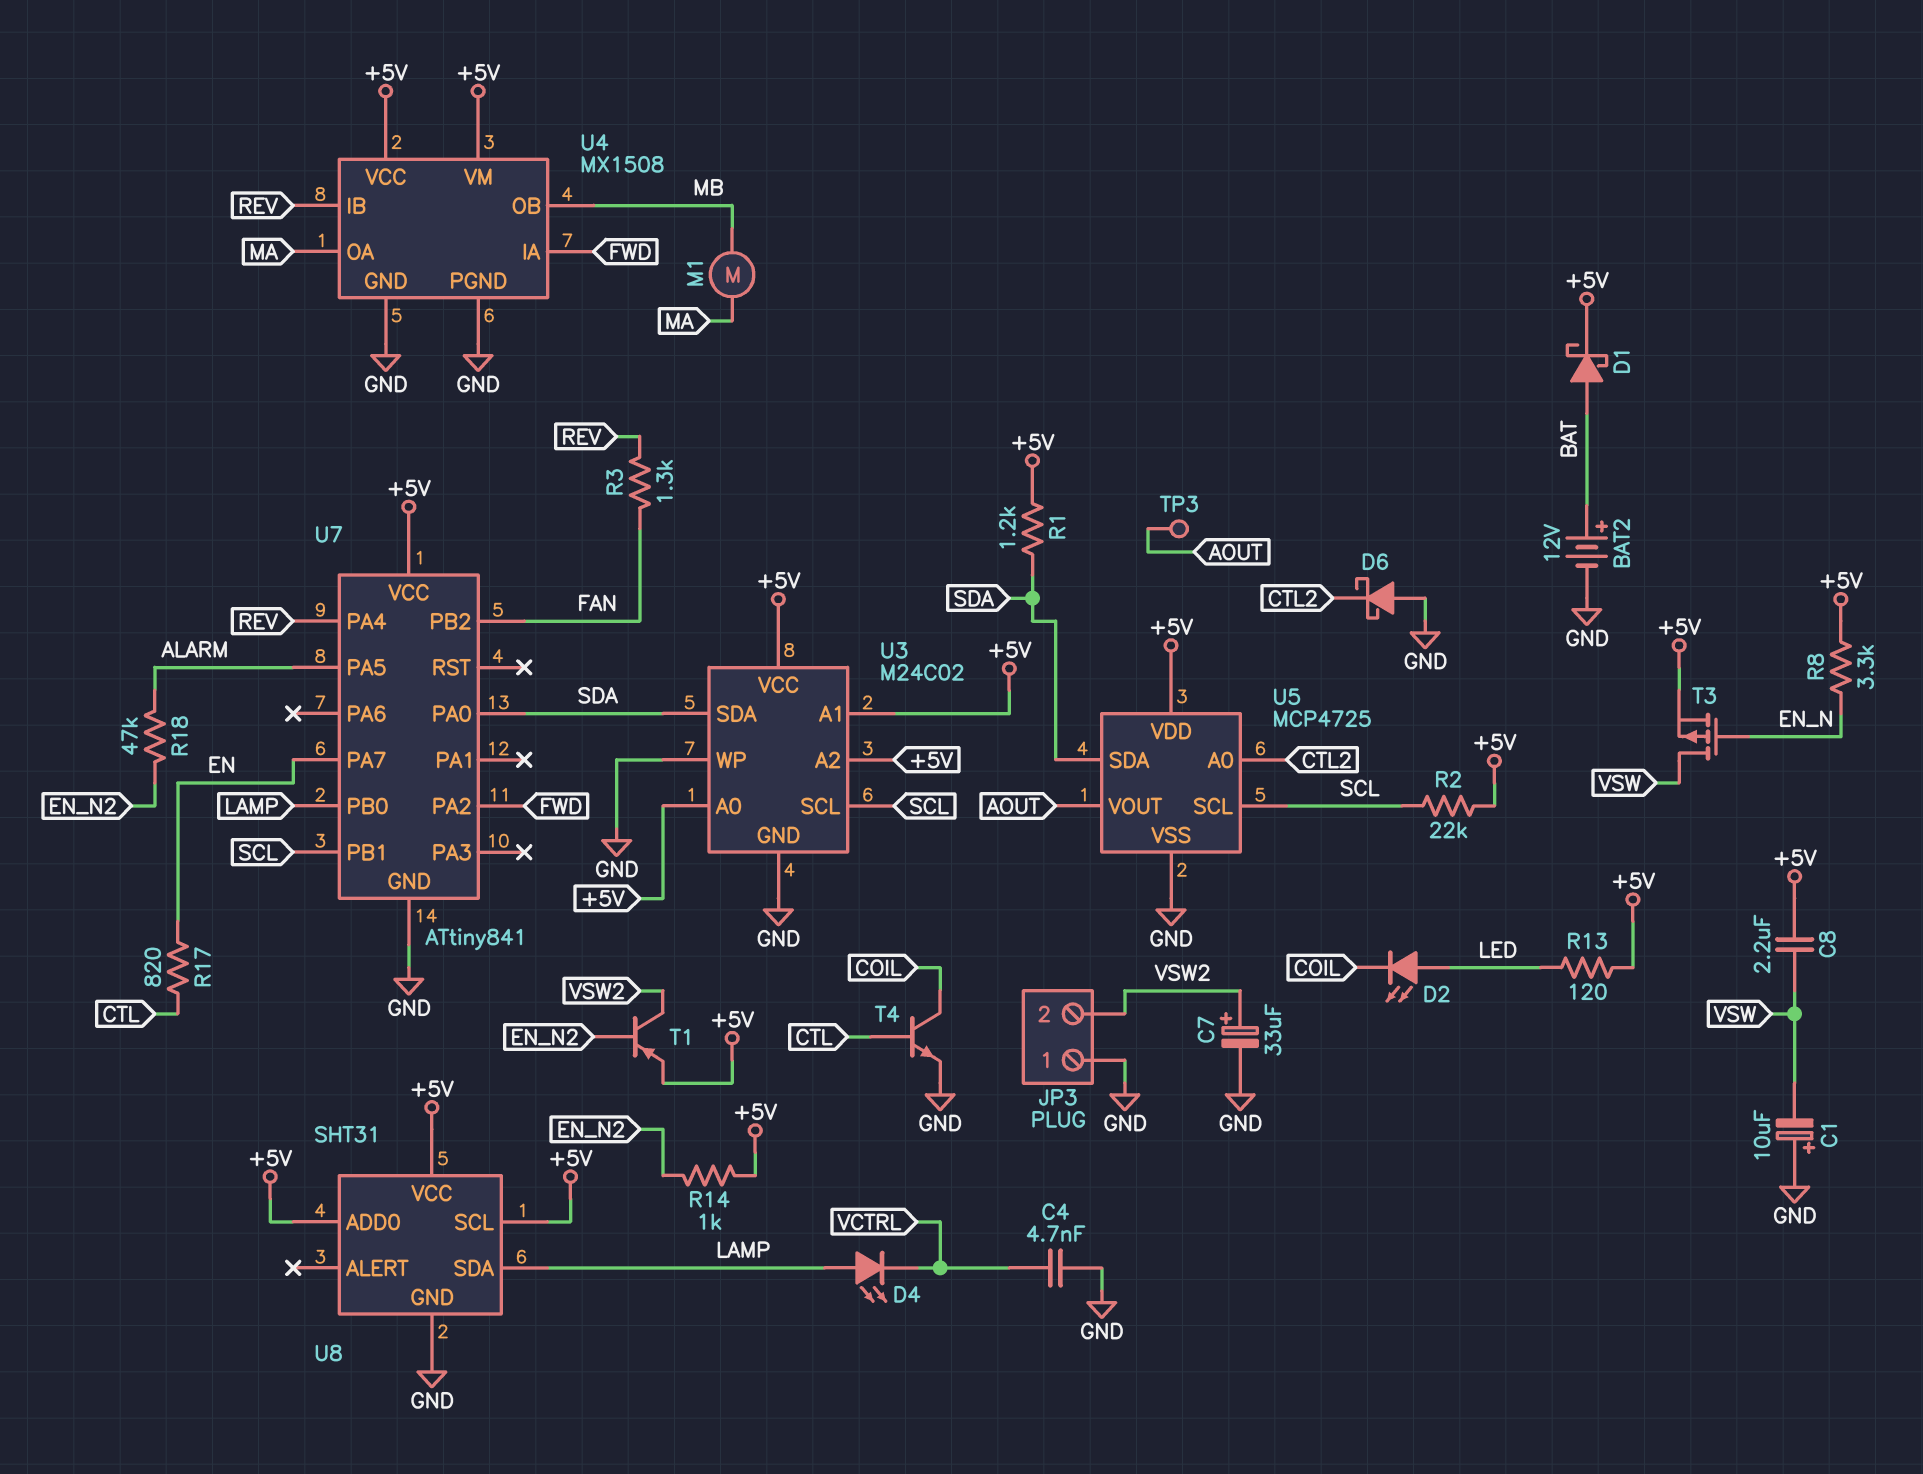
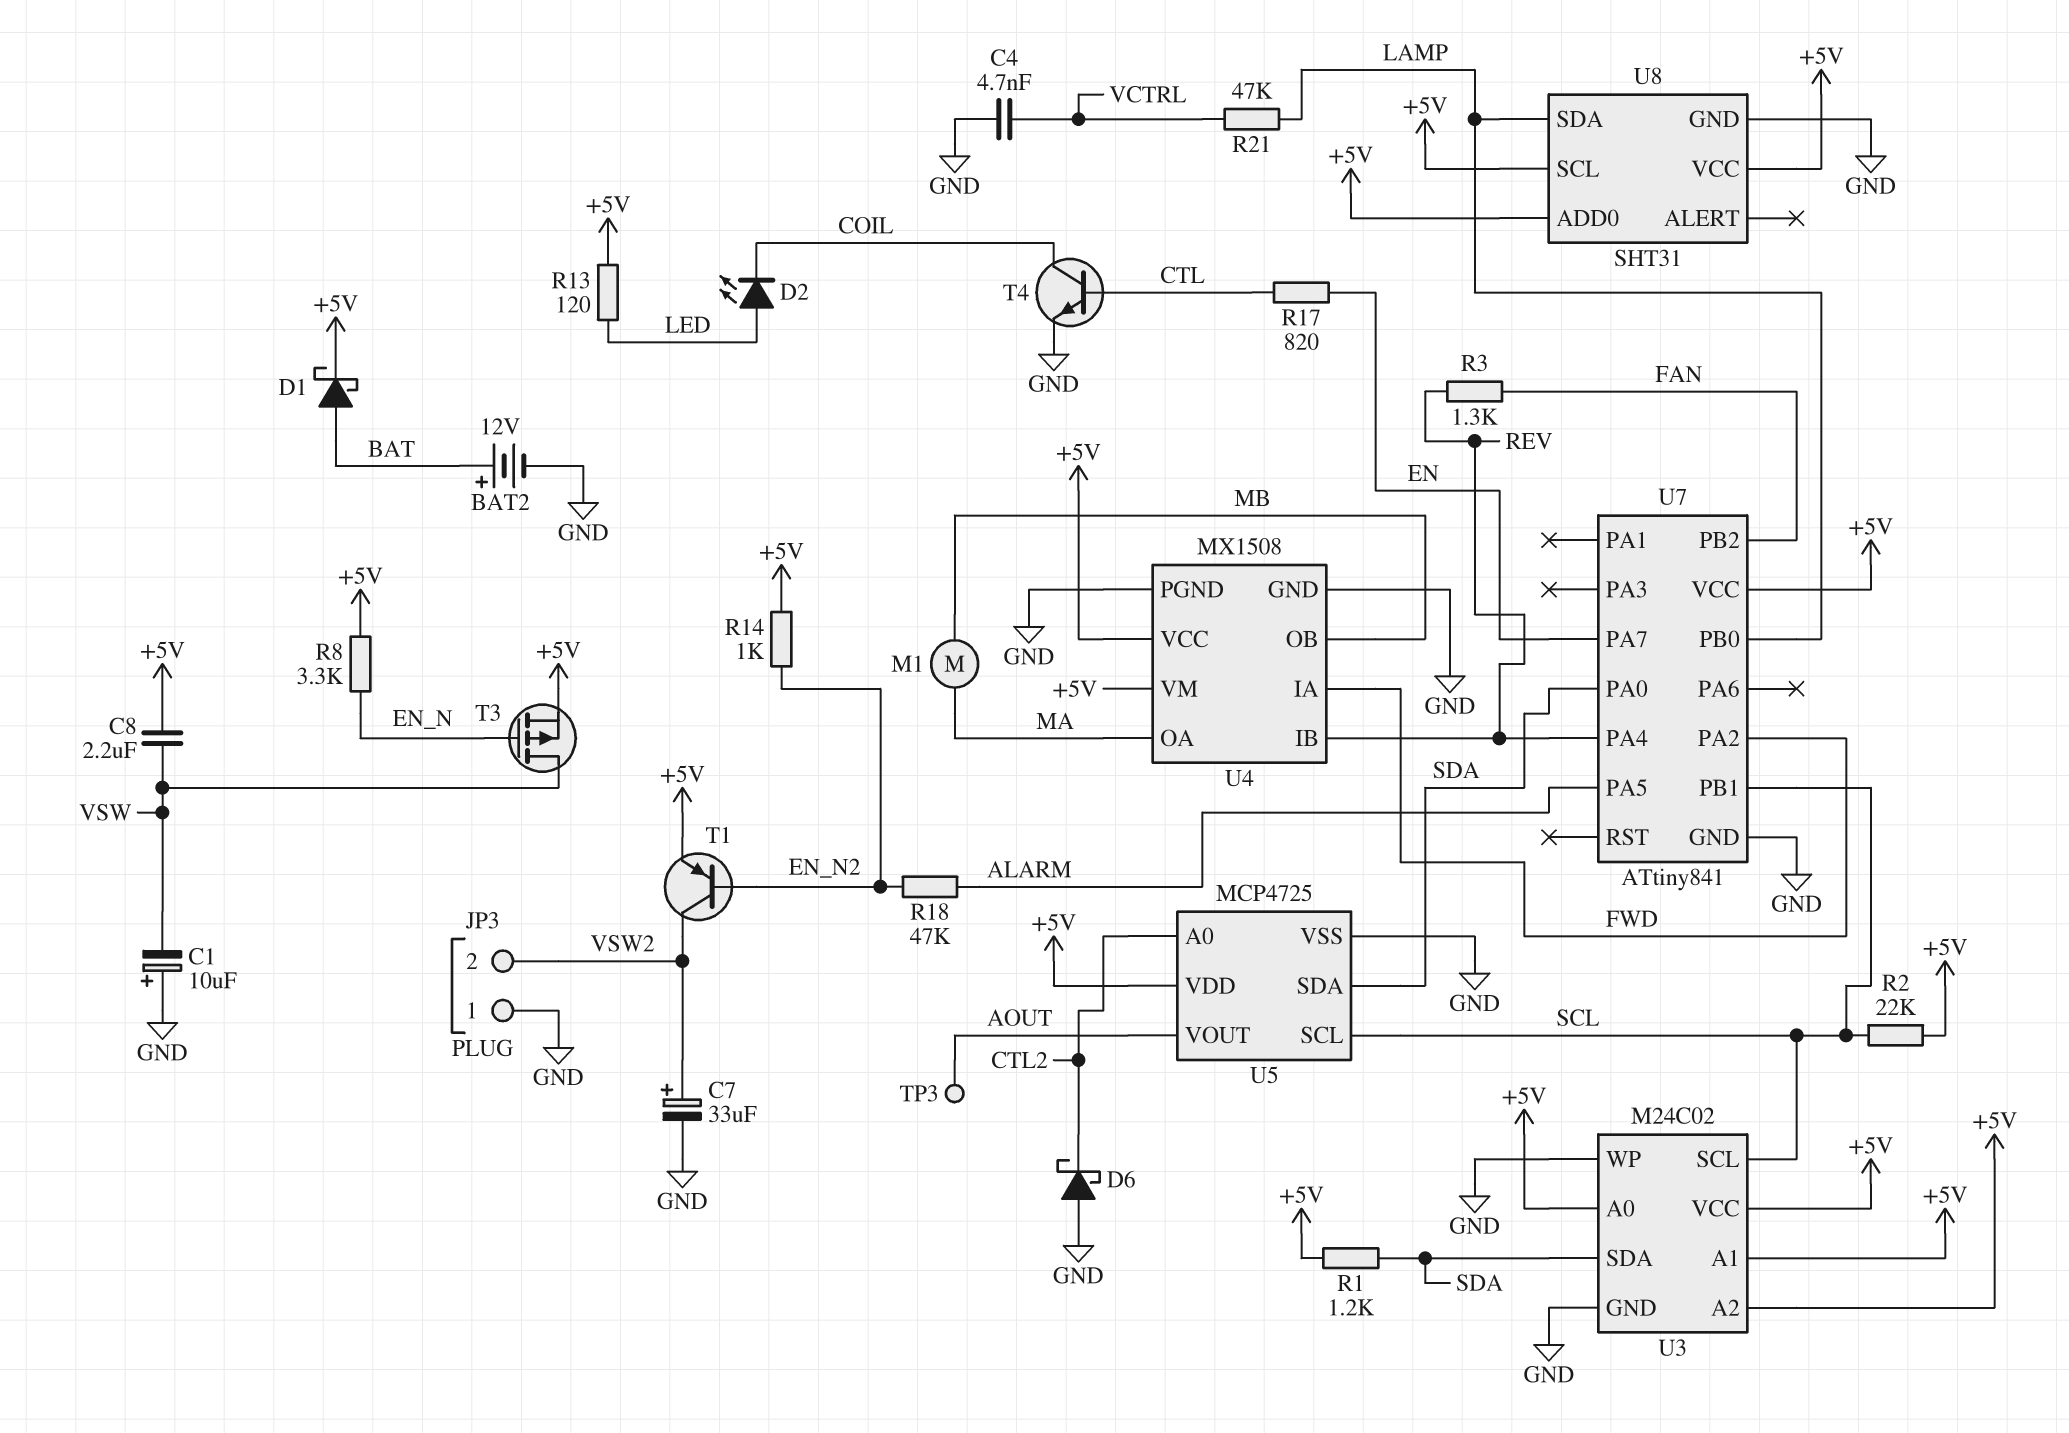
D4: LED (A LAMP, K VCTRL) -> none
R21: none -> 47k (LAMP, VCTRL)

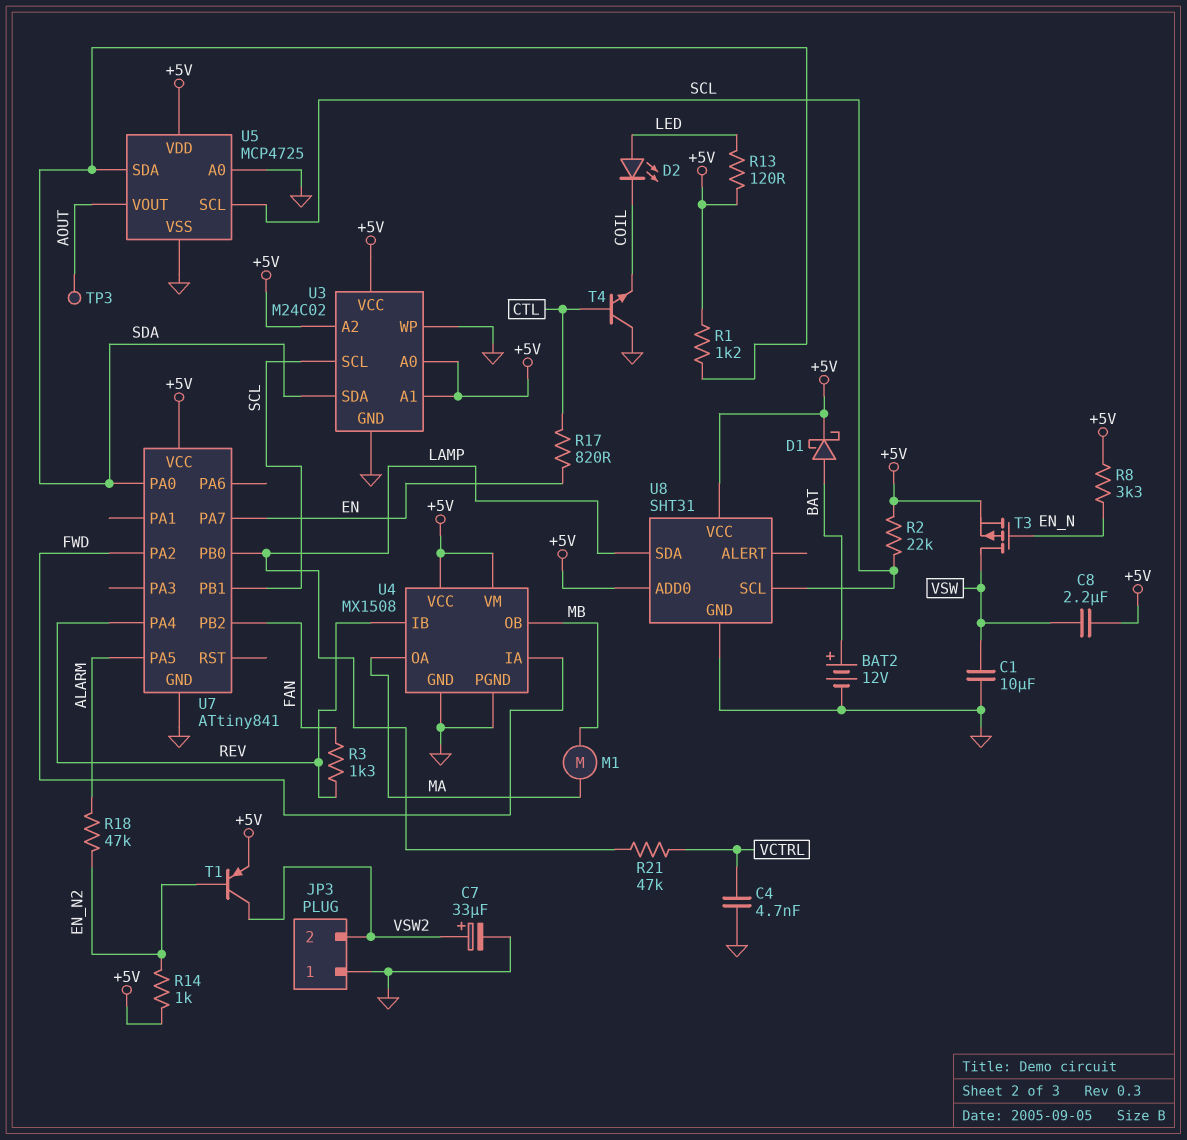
C1: 10uF (plus GND, minus VSW) -> 10uF (GND, VSW)
D6: schottky (A GND, K CTL2) -> none
T4: NPN (B CTL, C COIL, E GND) -> NPN (B CTL, C GND, E COIL)
U5 pin A0: CTL2 -> GND
U8 pin SCL: +5V -> SCL

